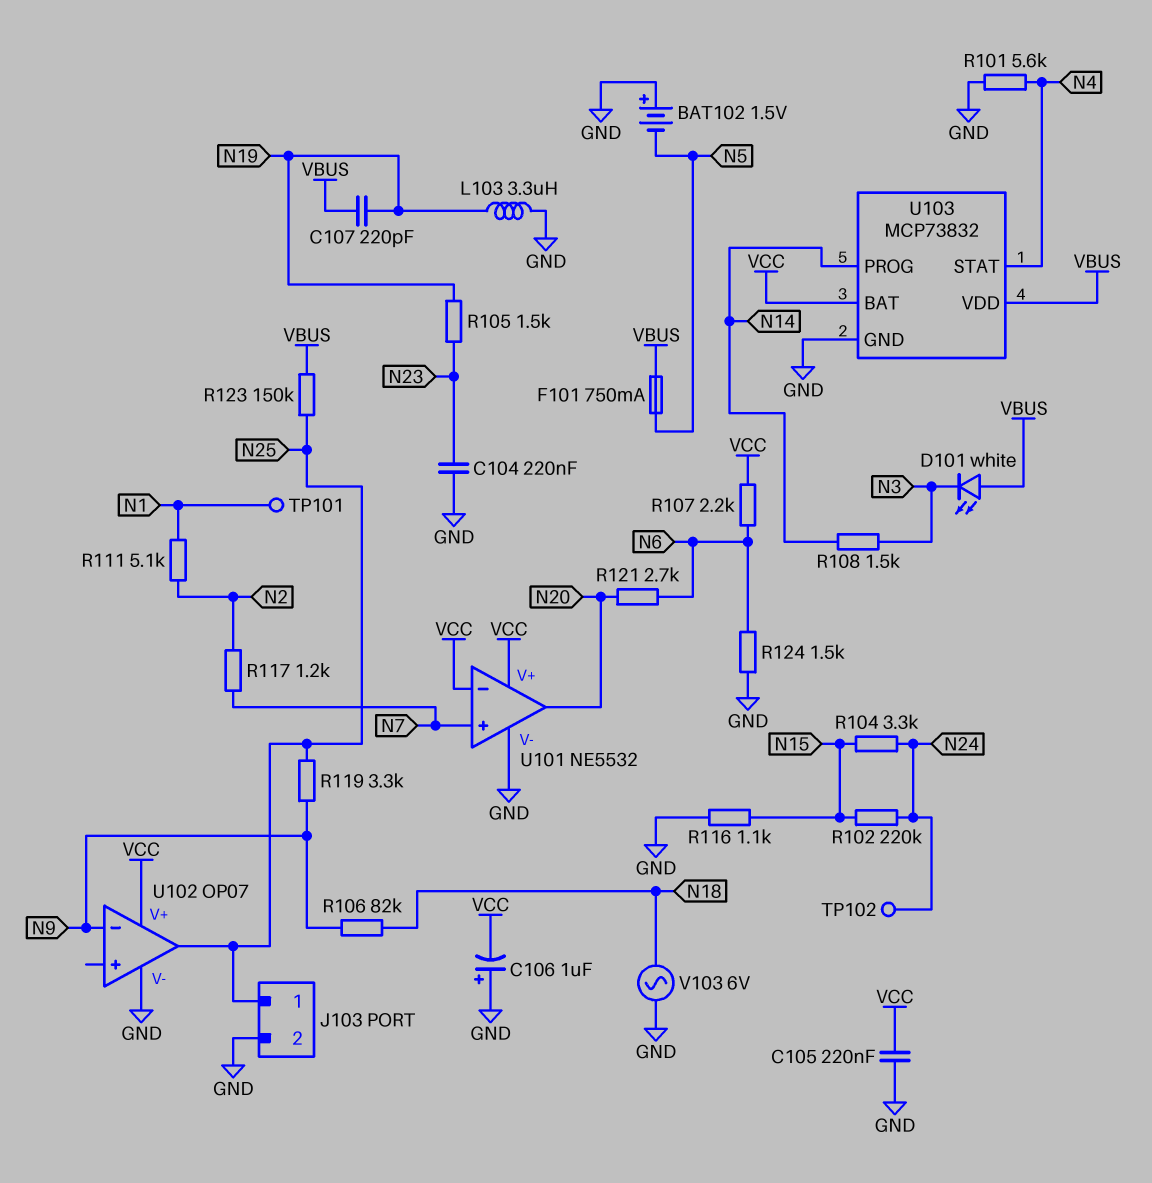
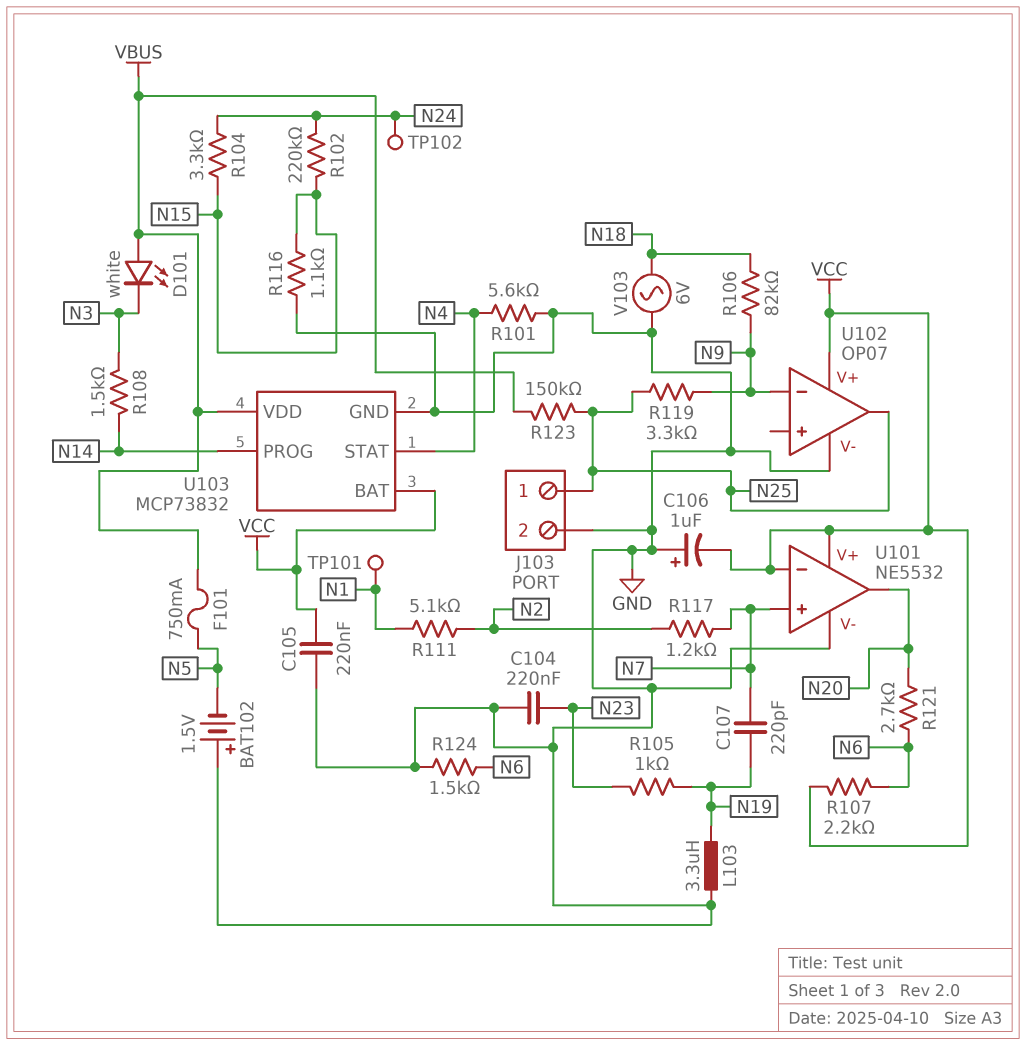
C107: 220pF (N19, VBUS) -> 220pF (N7, N19)
R105: 1.5k (N19, N23) -> 1k (N19, N23)

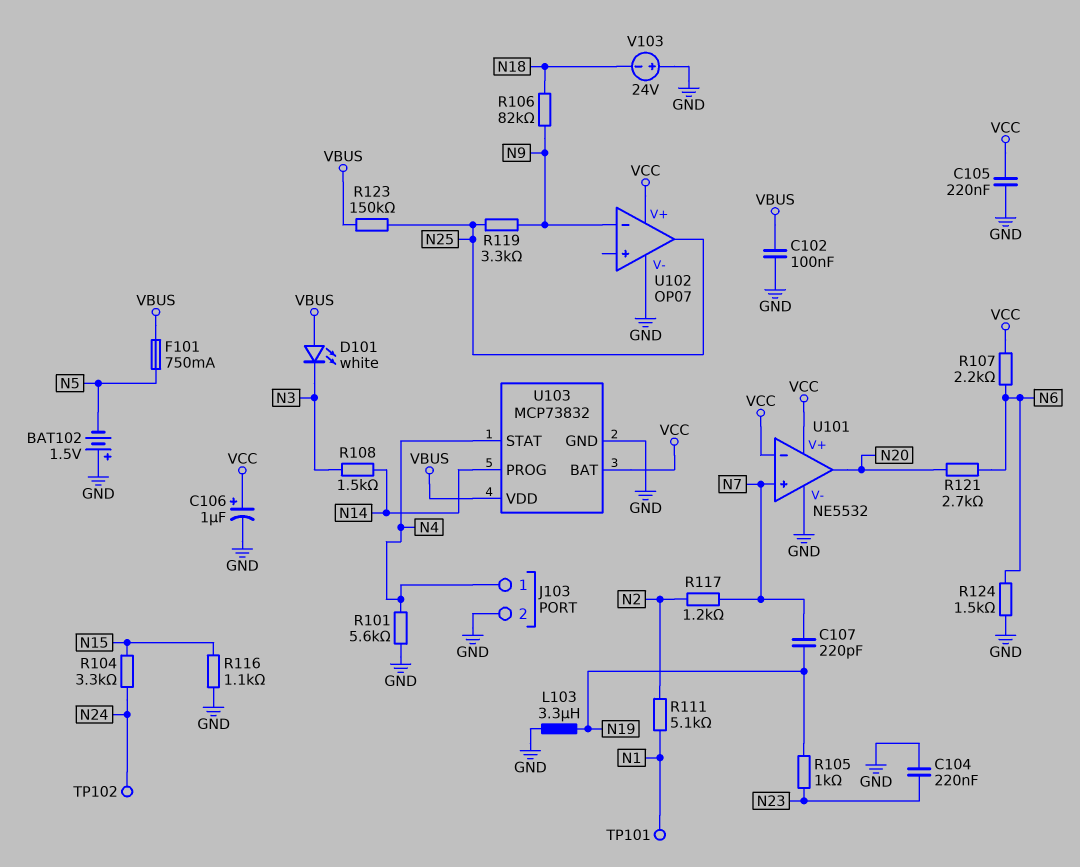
C102: none -> 100nF (GND, VBUS)
C106: 1uF (plus GND, minus VCC) -> 1uF (plus VCC, minus GND)
J103 pin 1: N25 -> N4
R102: 220k (N15, N24) -> none
V103: AC 6V (GND, N18) -> 24V (plus GND, minus N18)

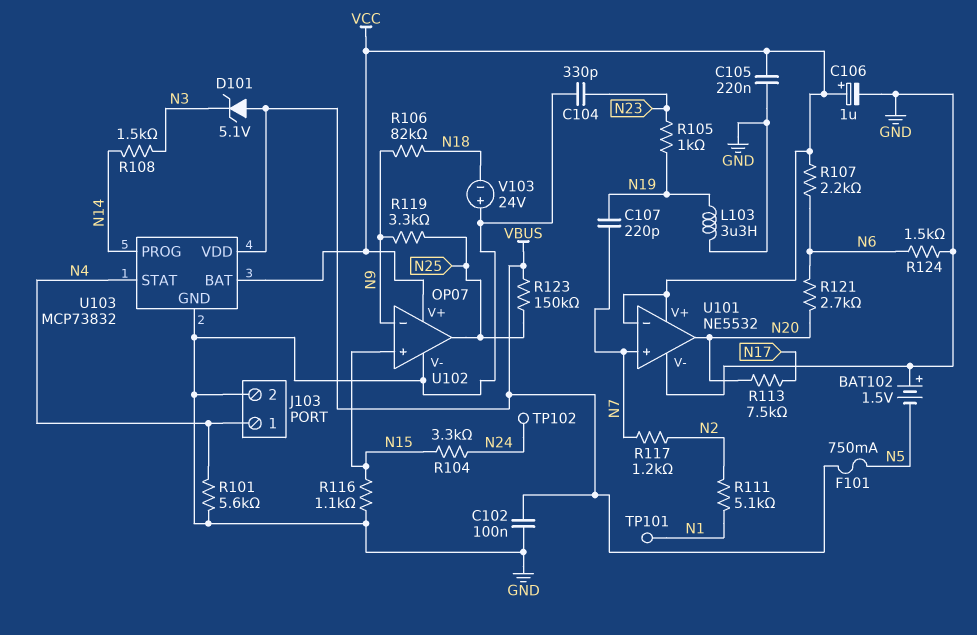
C104: 220nF (GND, N23) -> 330pF (GND, N23)
D101: LED white (A VBUS, K N3) -> zener 5.1V (A VBUS, K N3)
R113: none -> 7.5k (N17, N20)
U102 pin in+: none -> N15

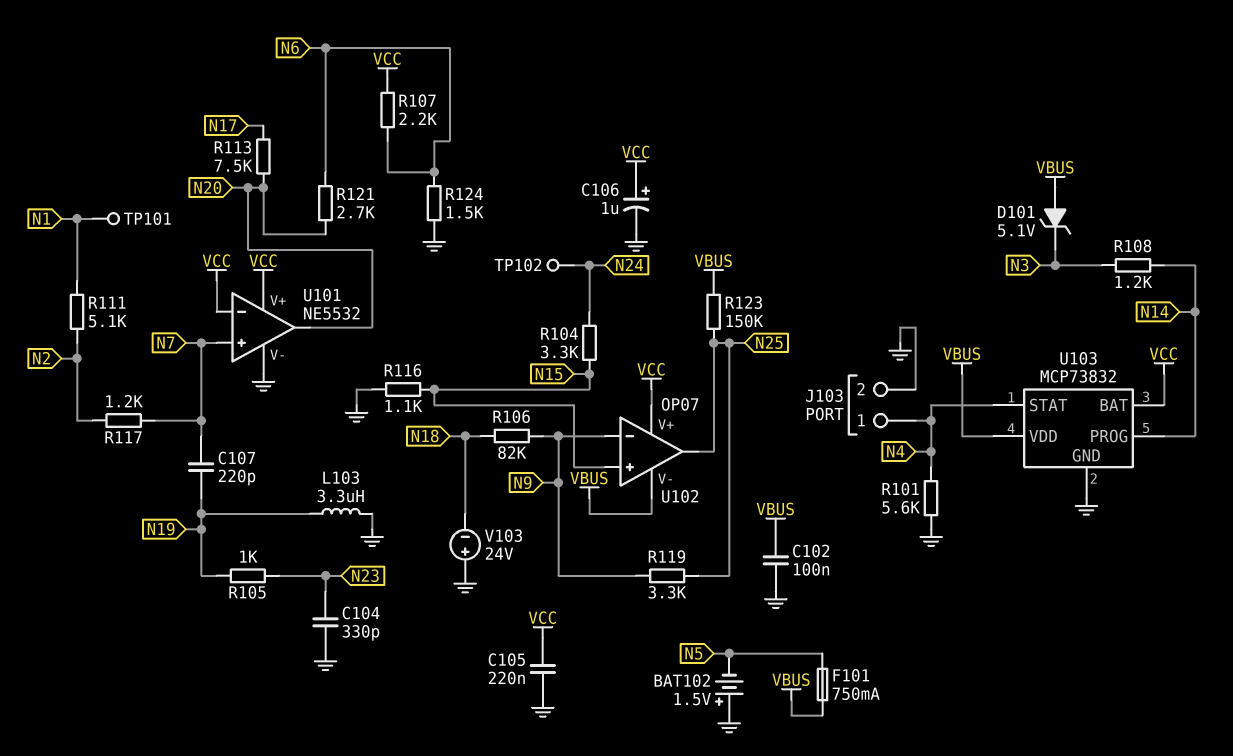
R108: 1.5k (N3, N14) -> 1.2k (N3, N14)
U102 pin V-: GND -> VBUS

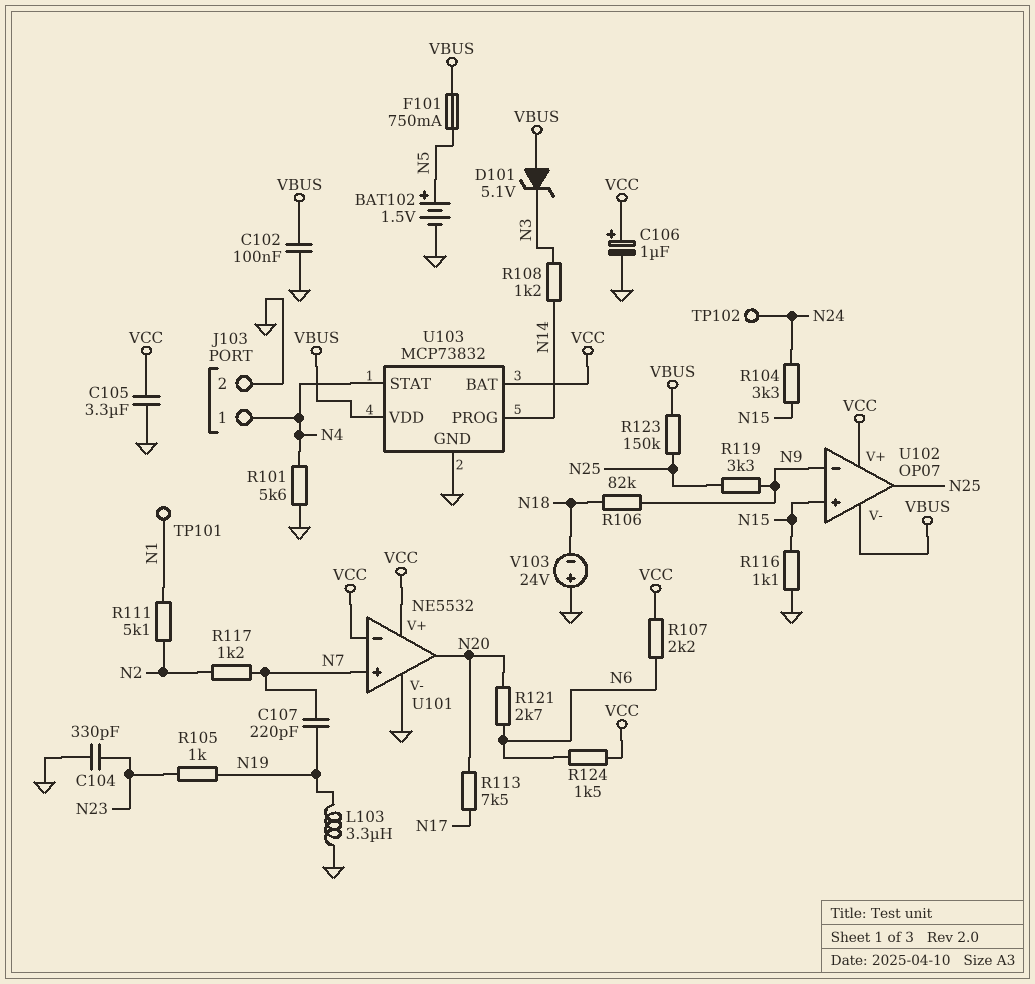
BAT102: 1.5V (plus GND, minus N5) -> 1.5V (plus N5, minus GND)
C105: 220nF (GND, VCC) -> 3.3uF (GND, VCC)
R124: 1.5k (GND, N6) -> 1.5k (N6, VCC)

